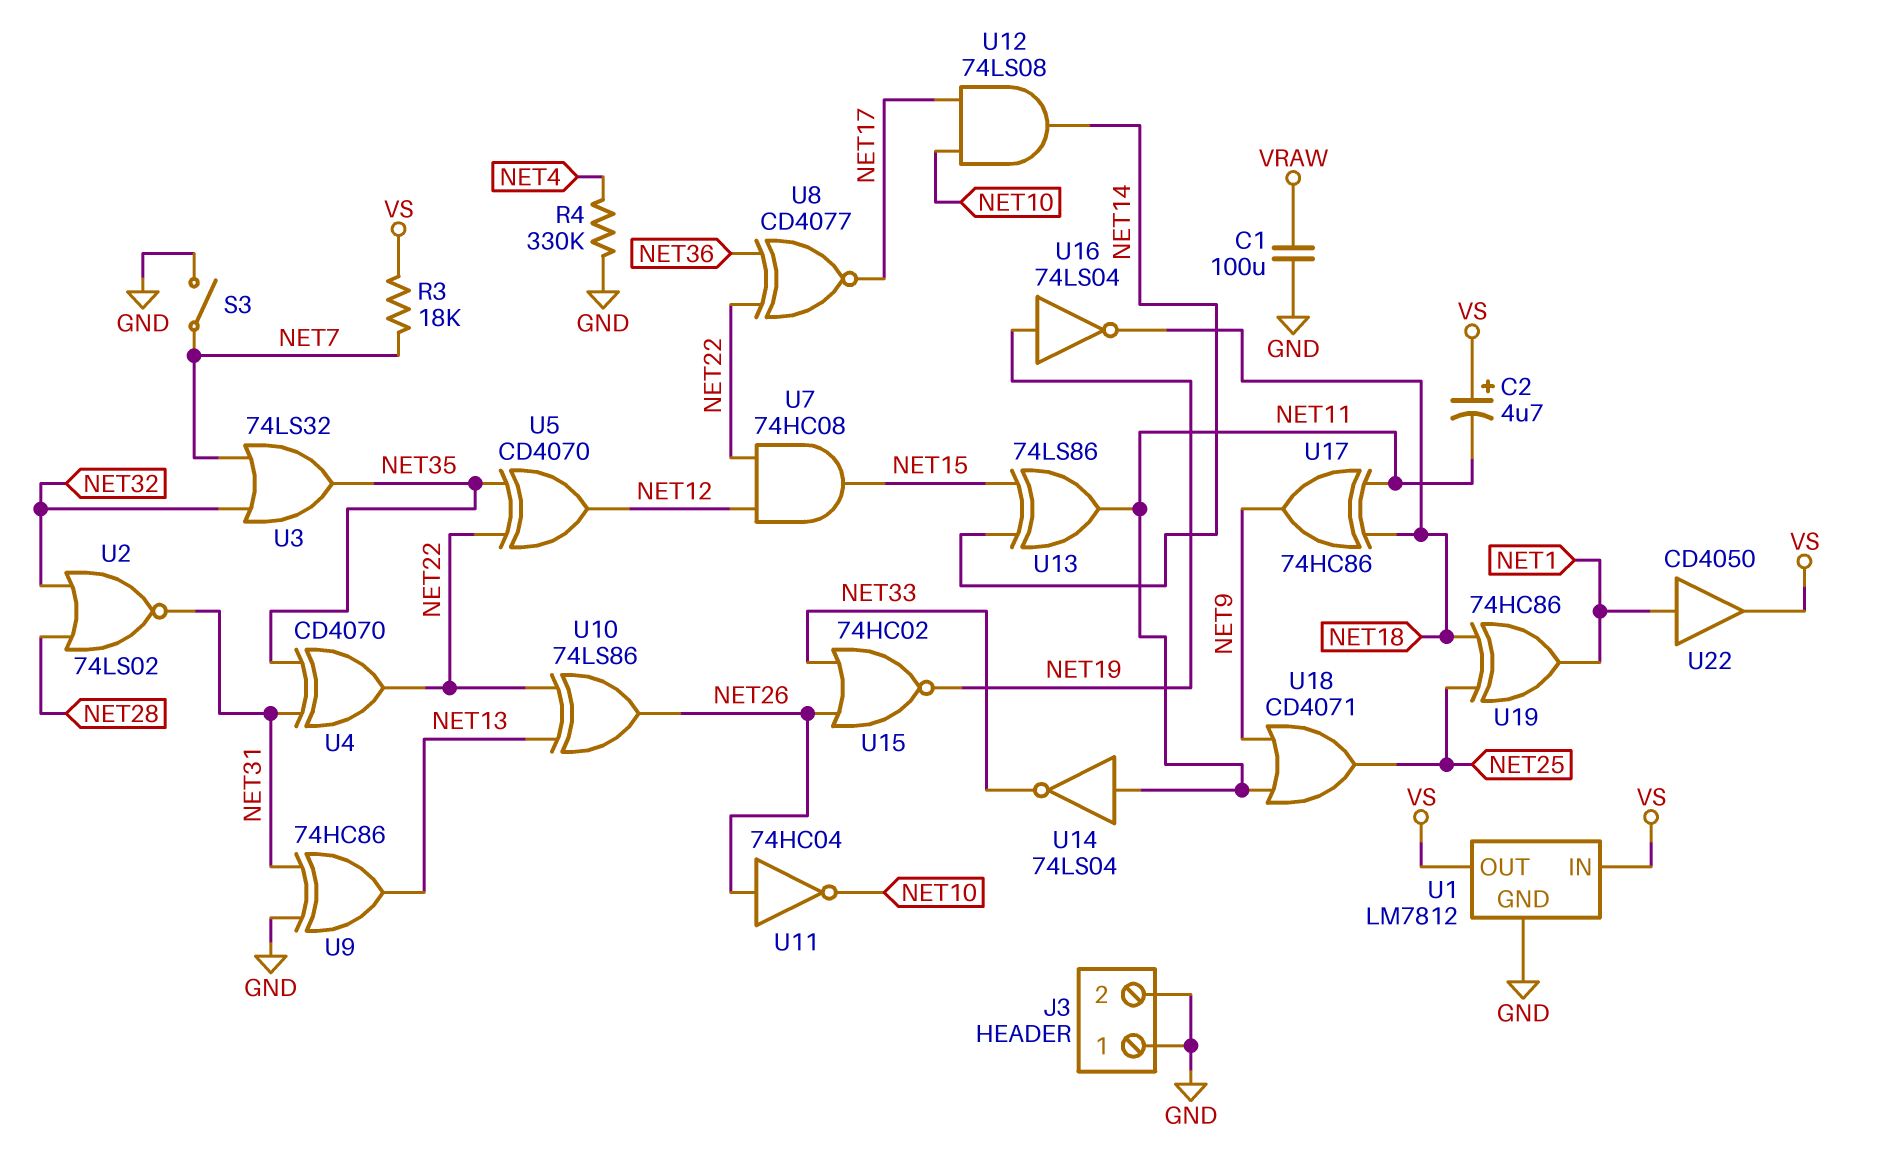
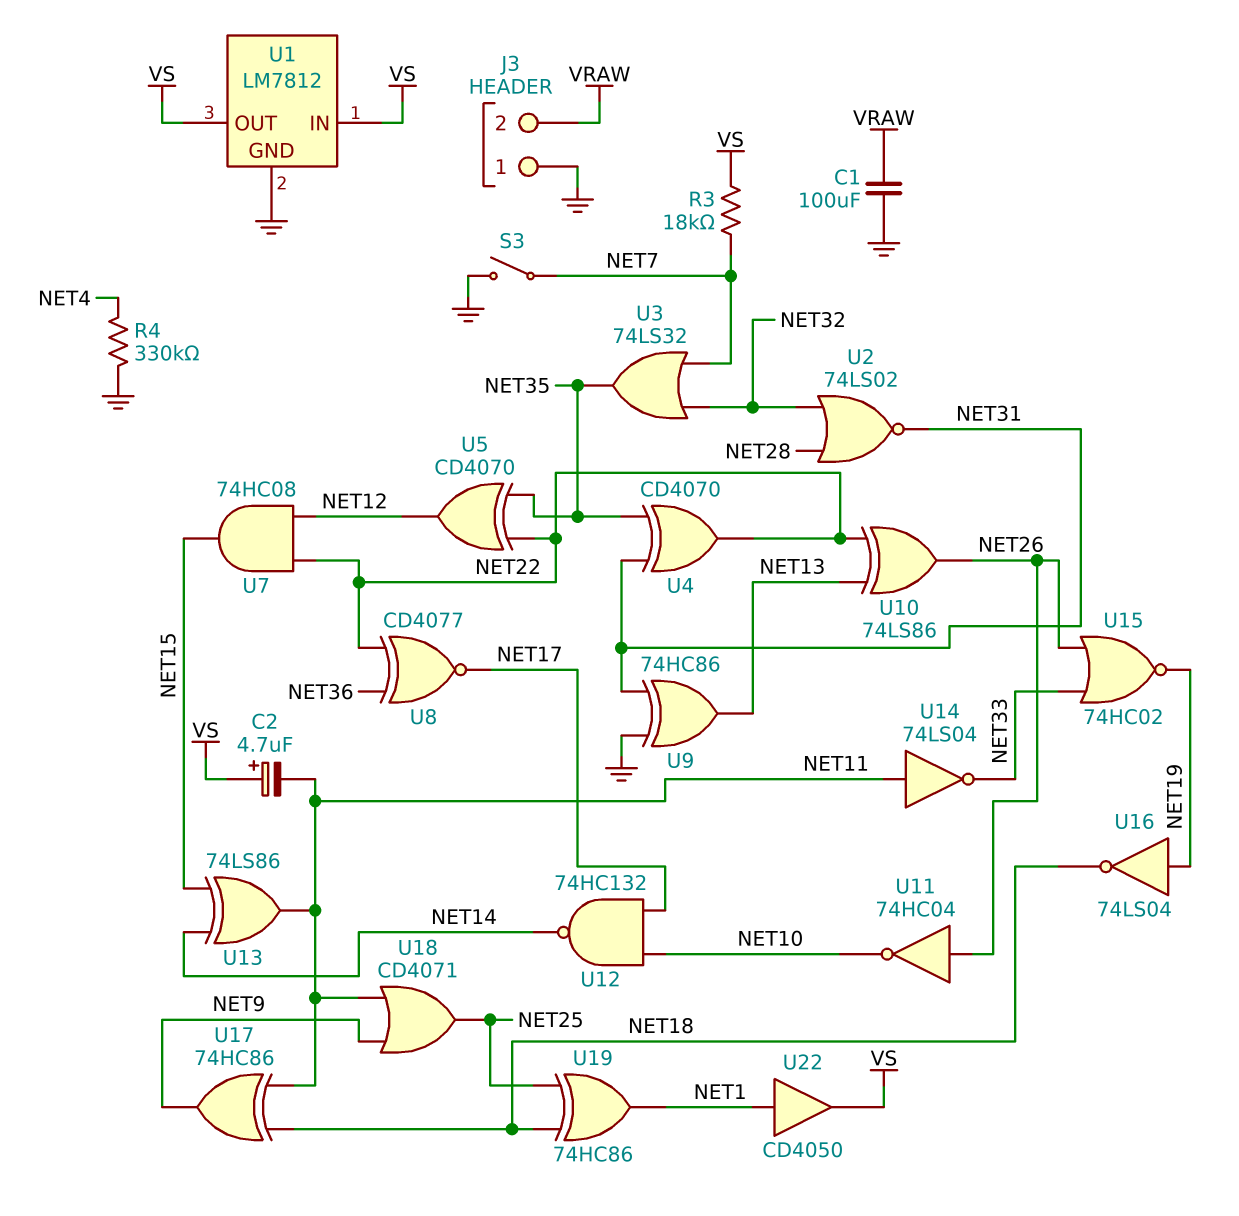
J3 pin 2: GND -> VRAW
U12: AND 74LS08 (in NET10, in NET17, out NET14) -> NAND 74HC132 (in NET10, in NET17, out NET14)

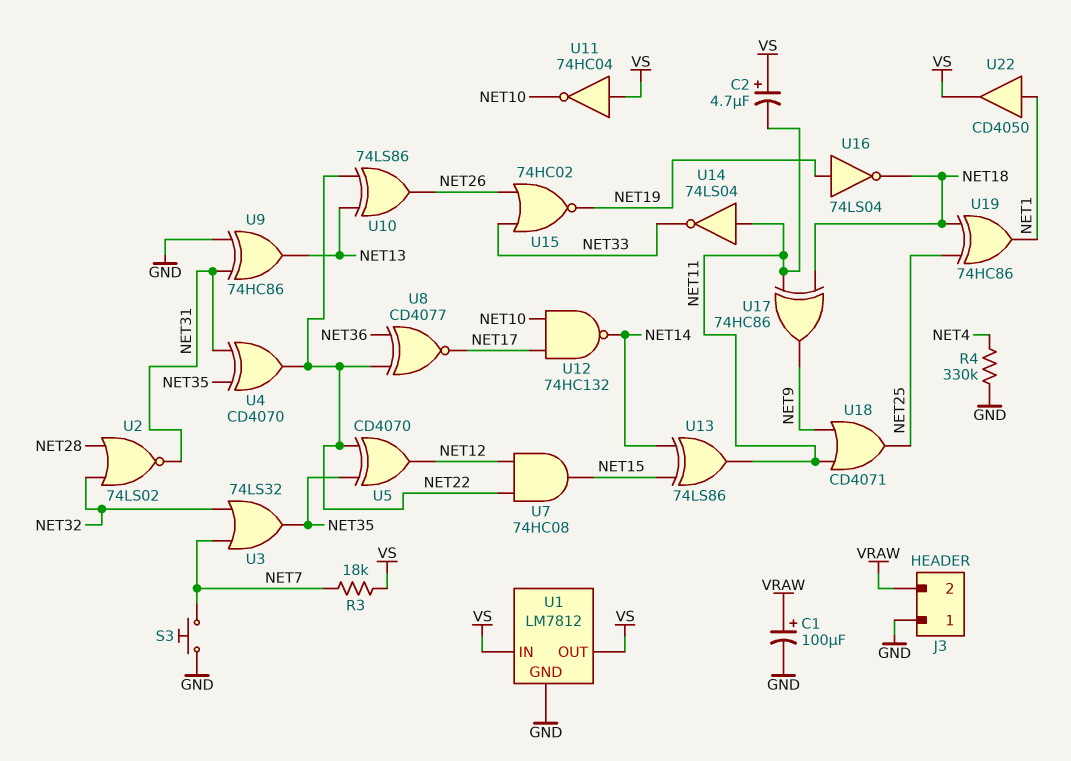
C1: 100uF (GND, VRAW) -> 100uF (plus VRAW, minus GND)
S3: switch (GND, NET7) -> button (GND, NET7)
U11: NOT 74HC04 (in NET26, out NET10) -> NOT 74HC04 (in VS, out NET10)

